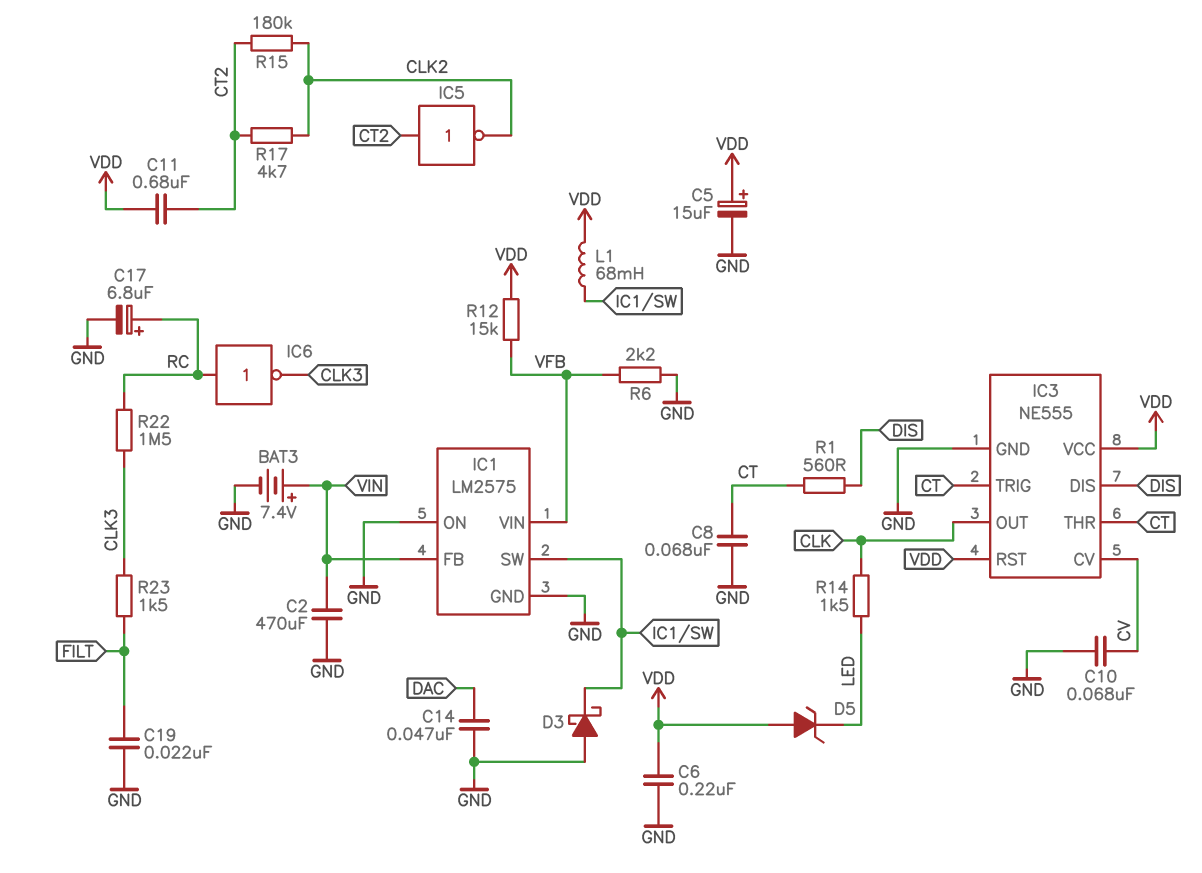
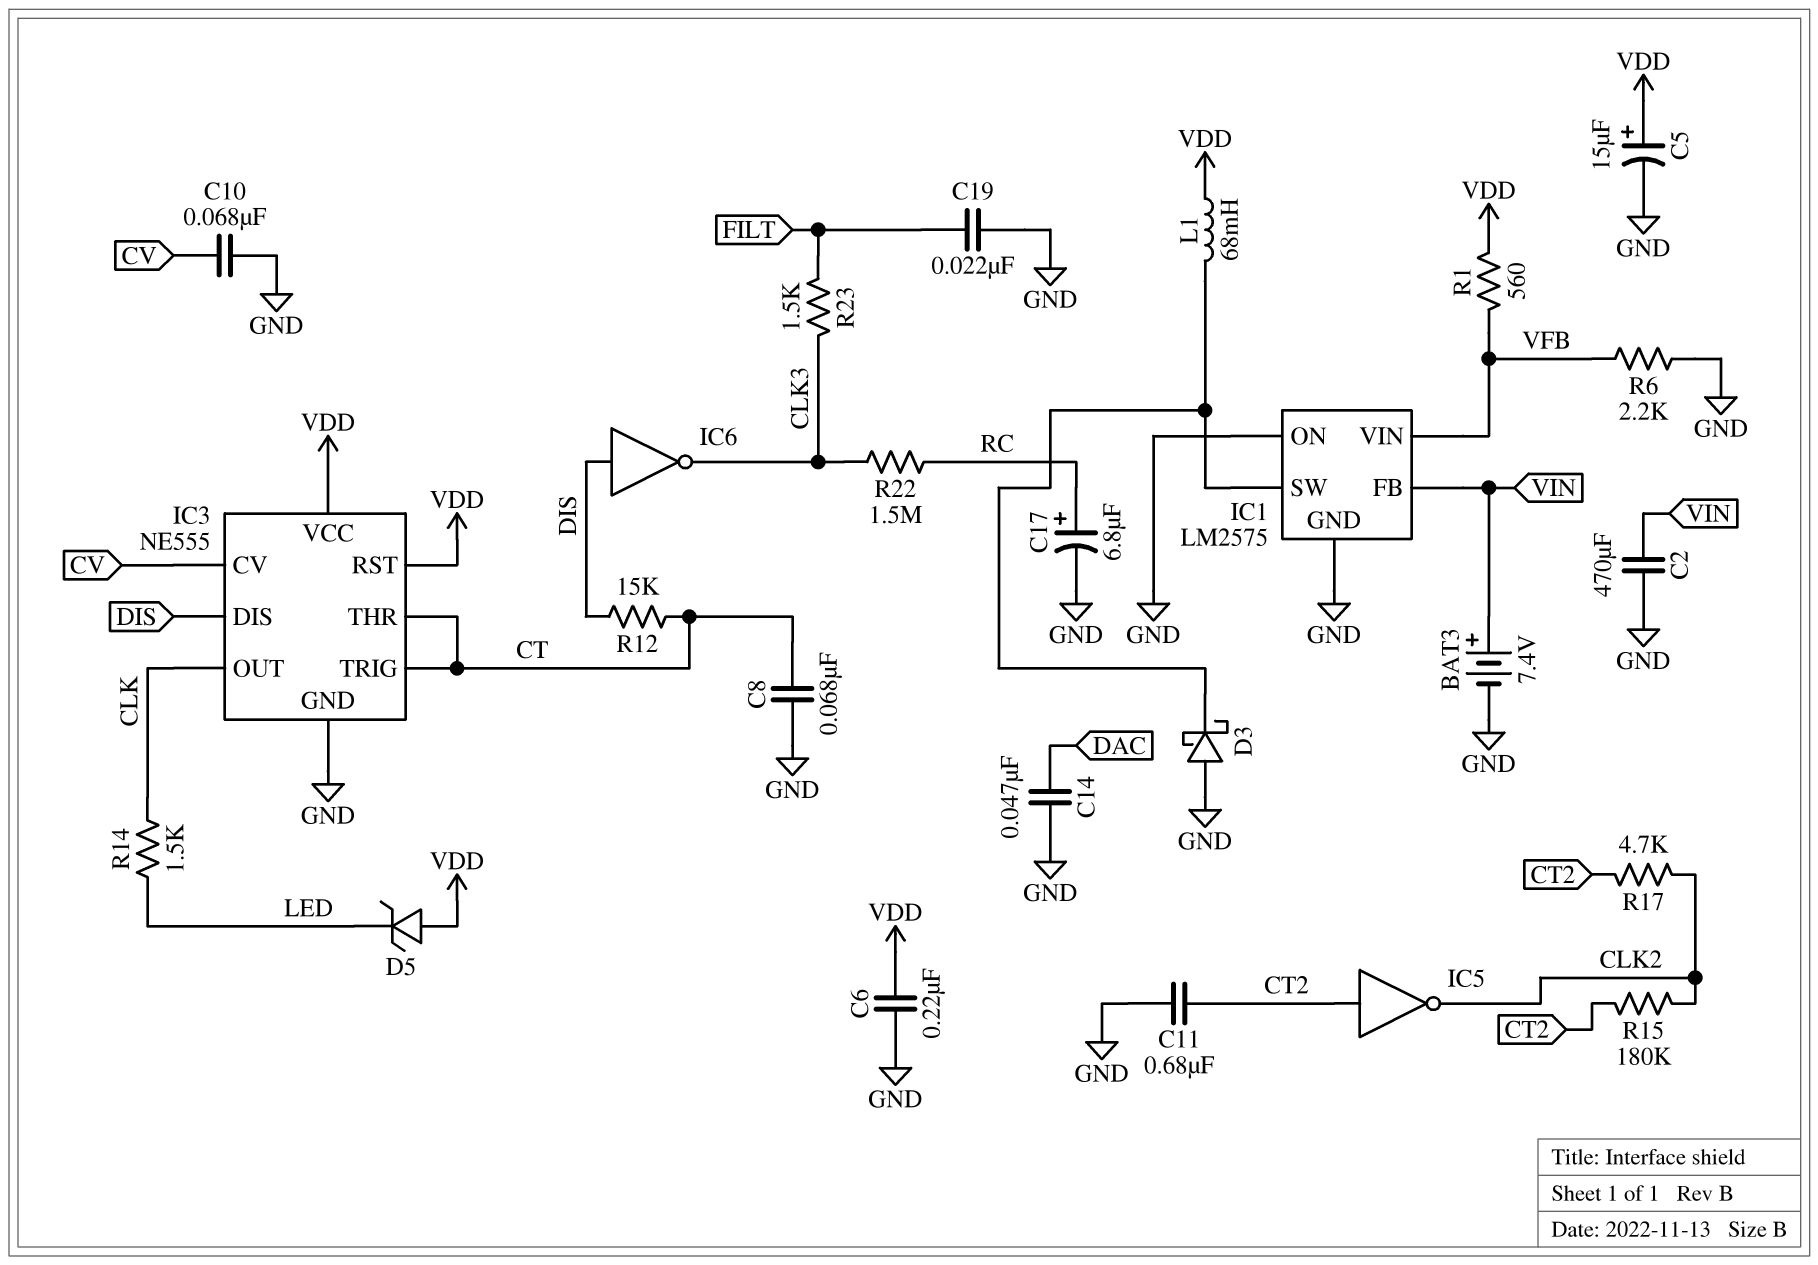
C11: 680nF (CT2, VDD) -> 680nF (CT2, GND)
IC6: NOT (in RC, out CLK3) -> NOT (in DIS, out CLK3)
R1: 560 (CT, DIS) -> 560 (VDD, VFB)
R12: 15k (VDD, VFB) -> 15k (CT, DIS)

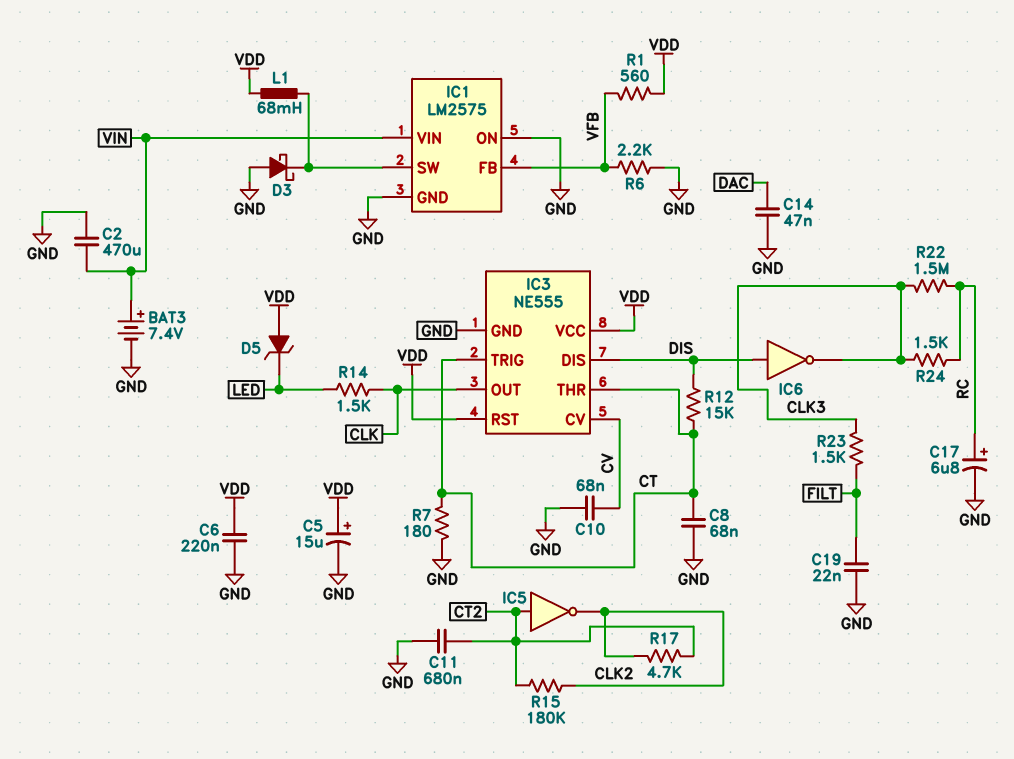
IC1 pin FB: VIN -> VFB
IC1 pin VIN: VFB -> VIN
R7: none -> 180 (CT, GND)
R24: none -> 1.5k (CLK3, RC)

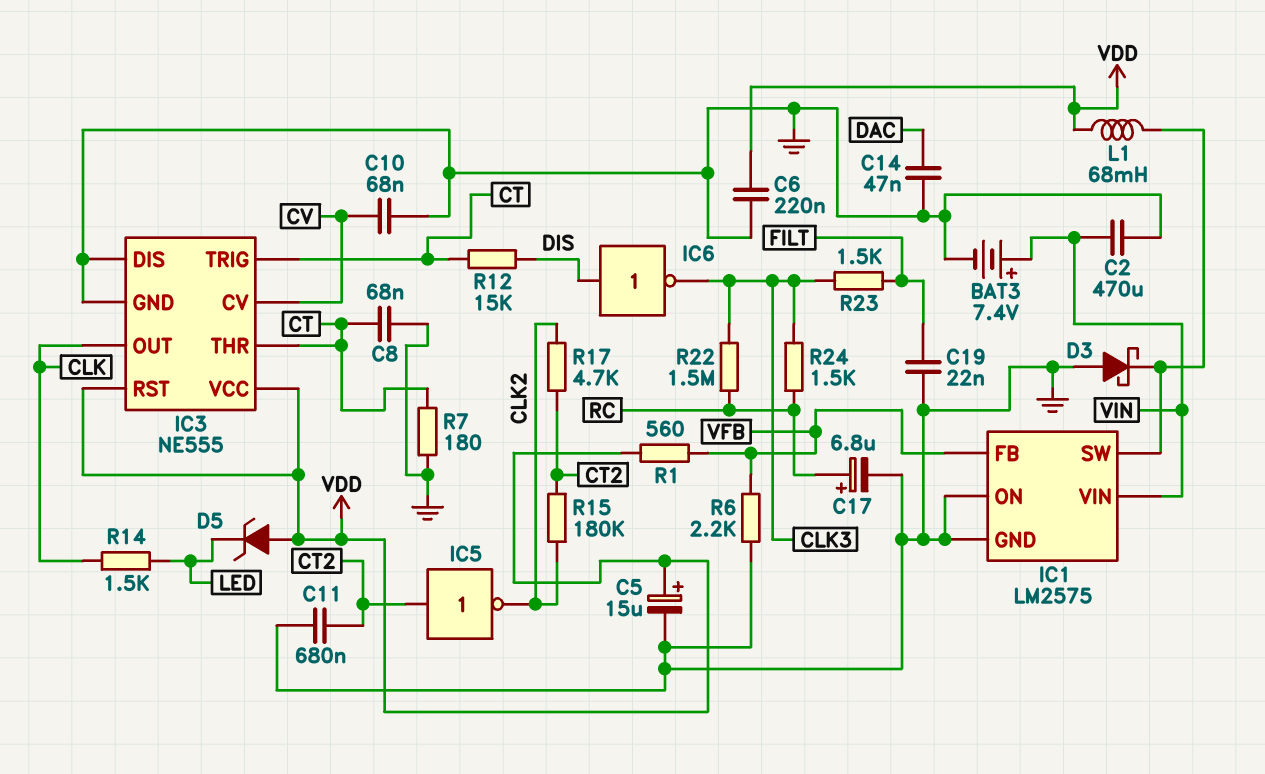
IC3 pin DIS: DIS -> GND

